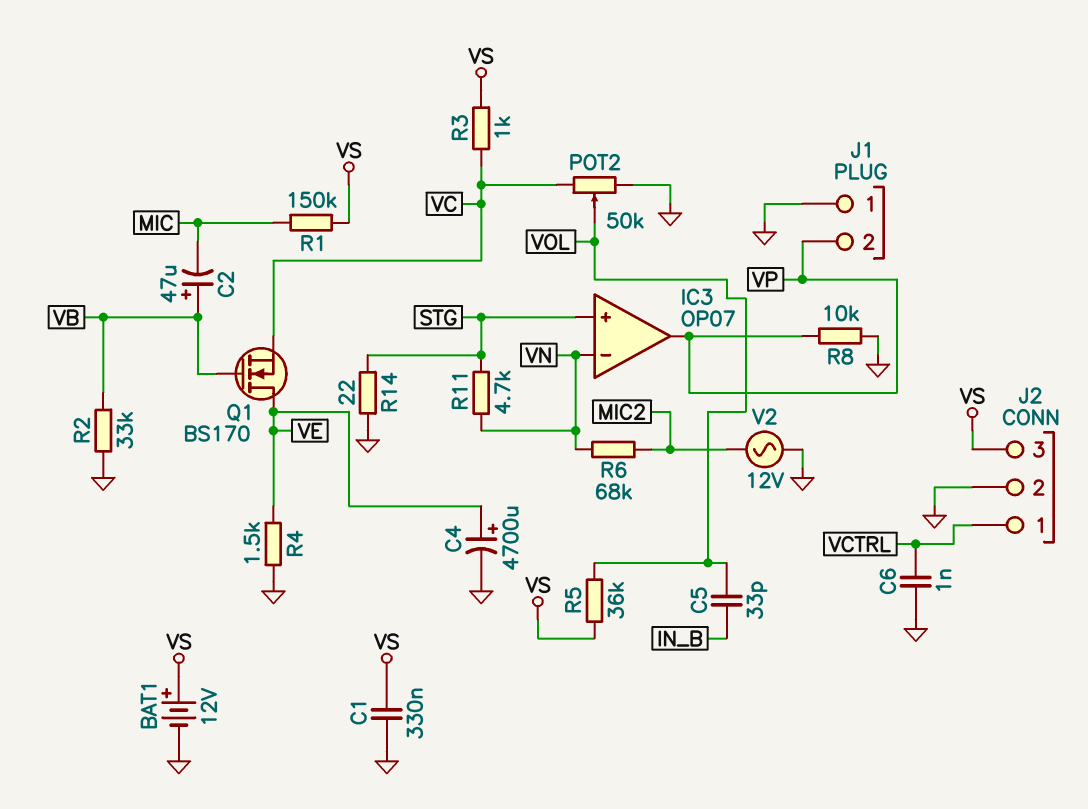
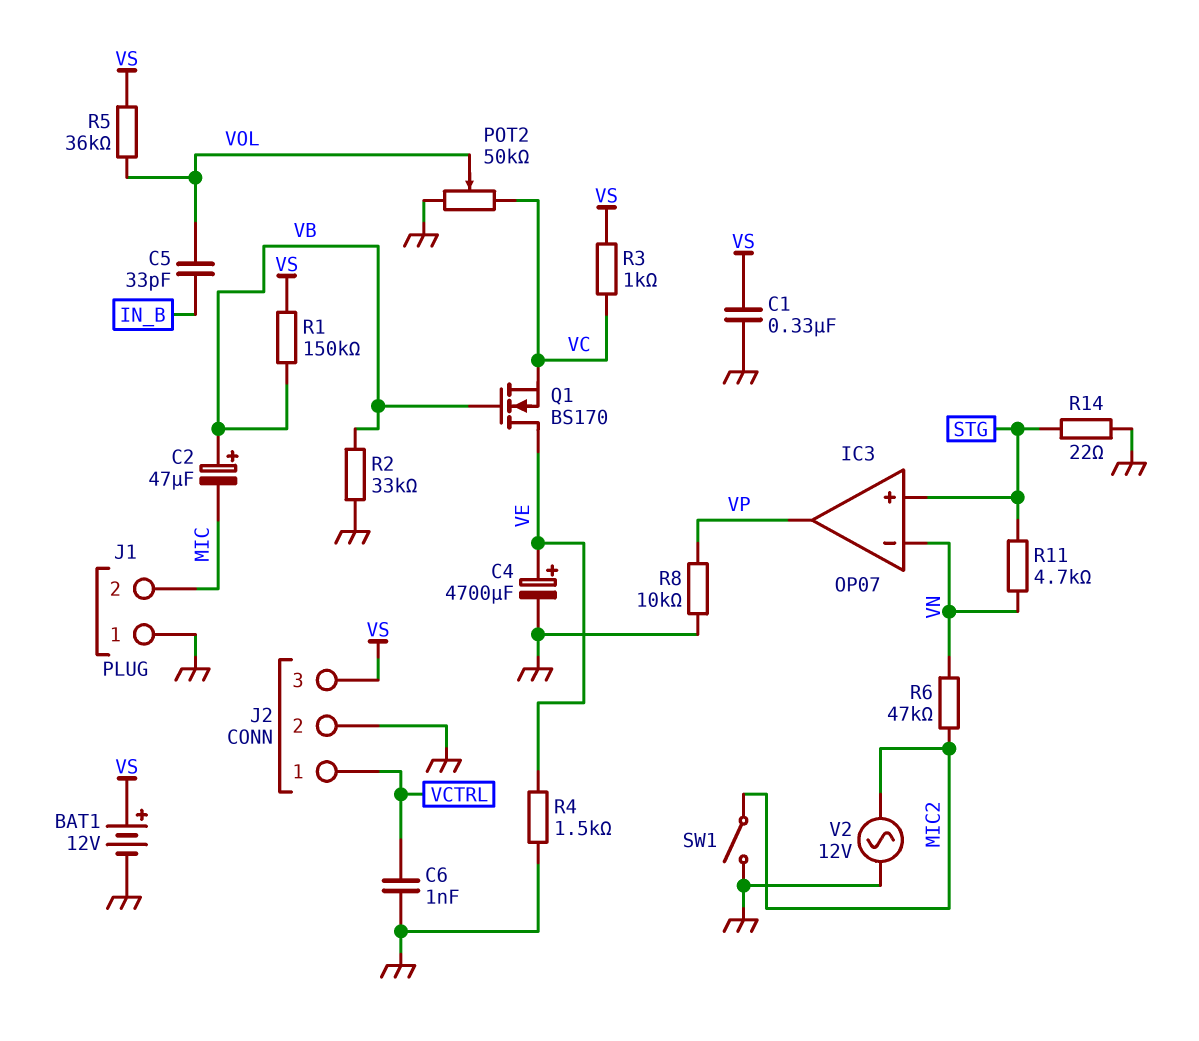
J1 pin 2: VP -> MIC
R1: 150k (MIC, VS) -> 150k (VB, VS)
R6: 68k (MIC2, VN) -> 47k (MIC2, VN)
SW1: none -> switch (GND, MIC2)

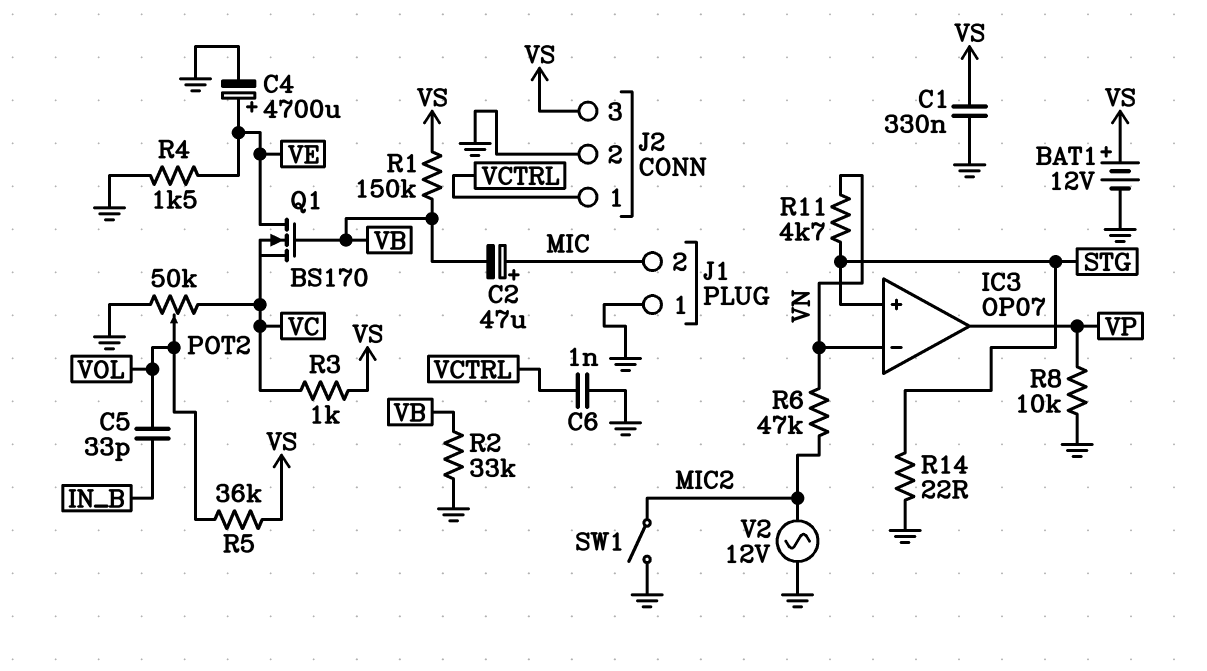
C2: 47uF (plus VB, minus MIC) -> 47uF (plus MIC, minus VB)

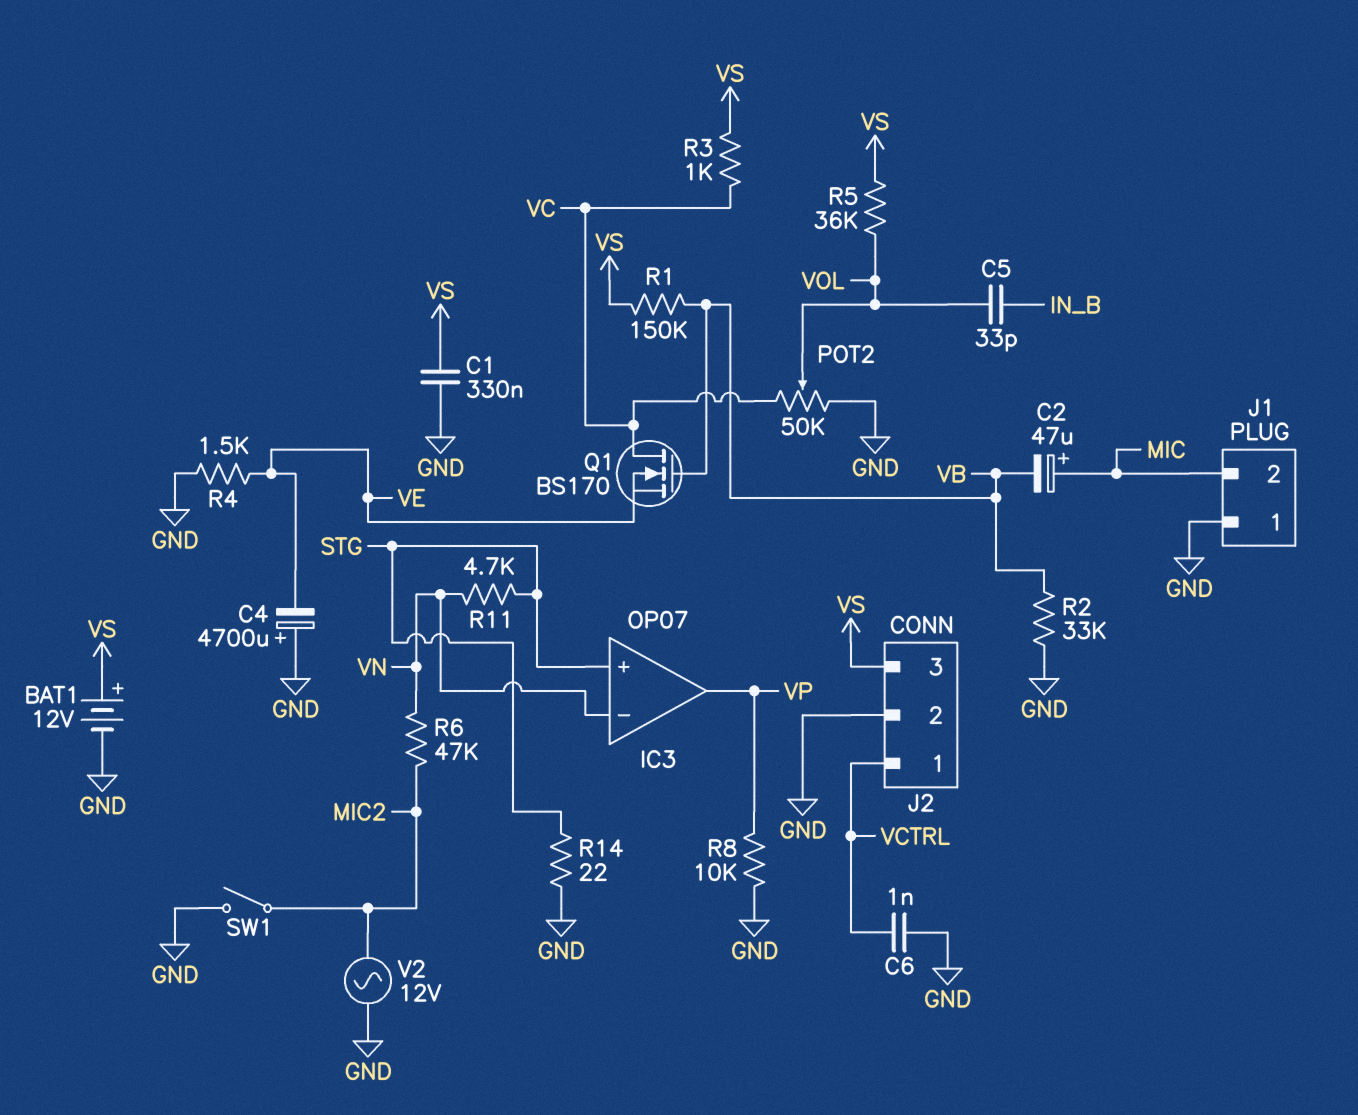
C4: 4700uF (plus VE, minus GND) -> 4700uF (plus GND, minus VE)
Q1: NMOS BS170 (G VB, D VE, S VC) -> NMOS BS170 (G VB, D VC, S VE)

